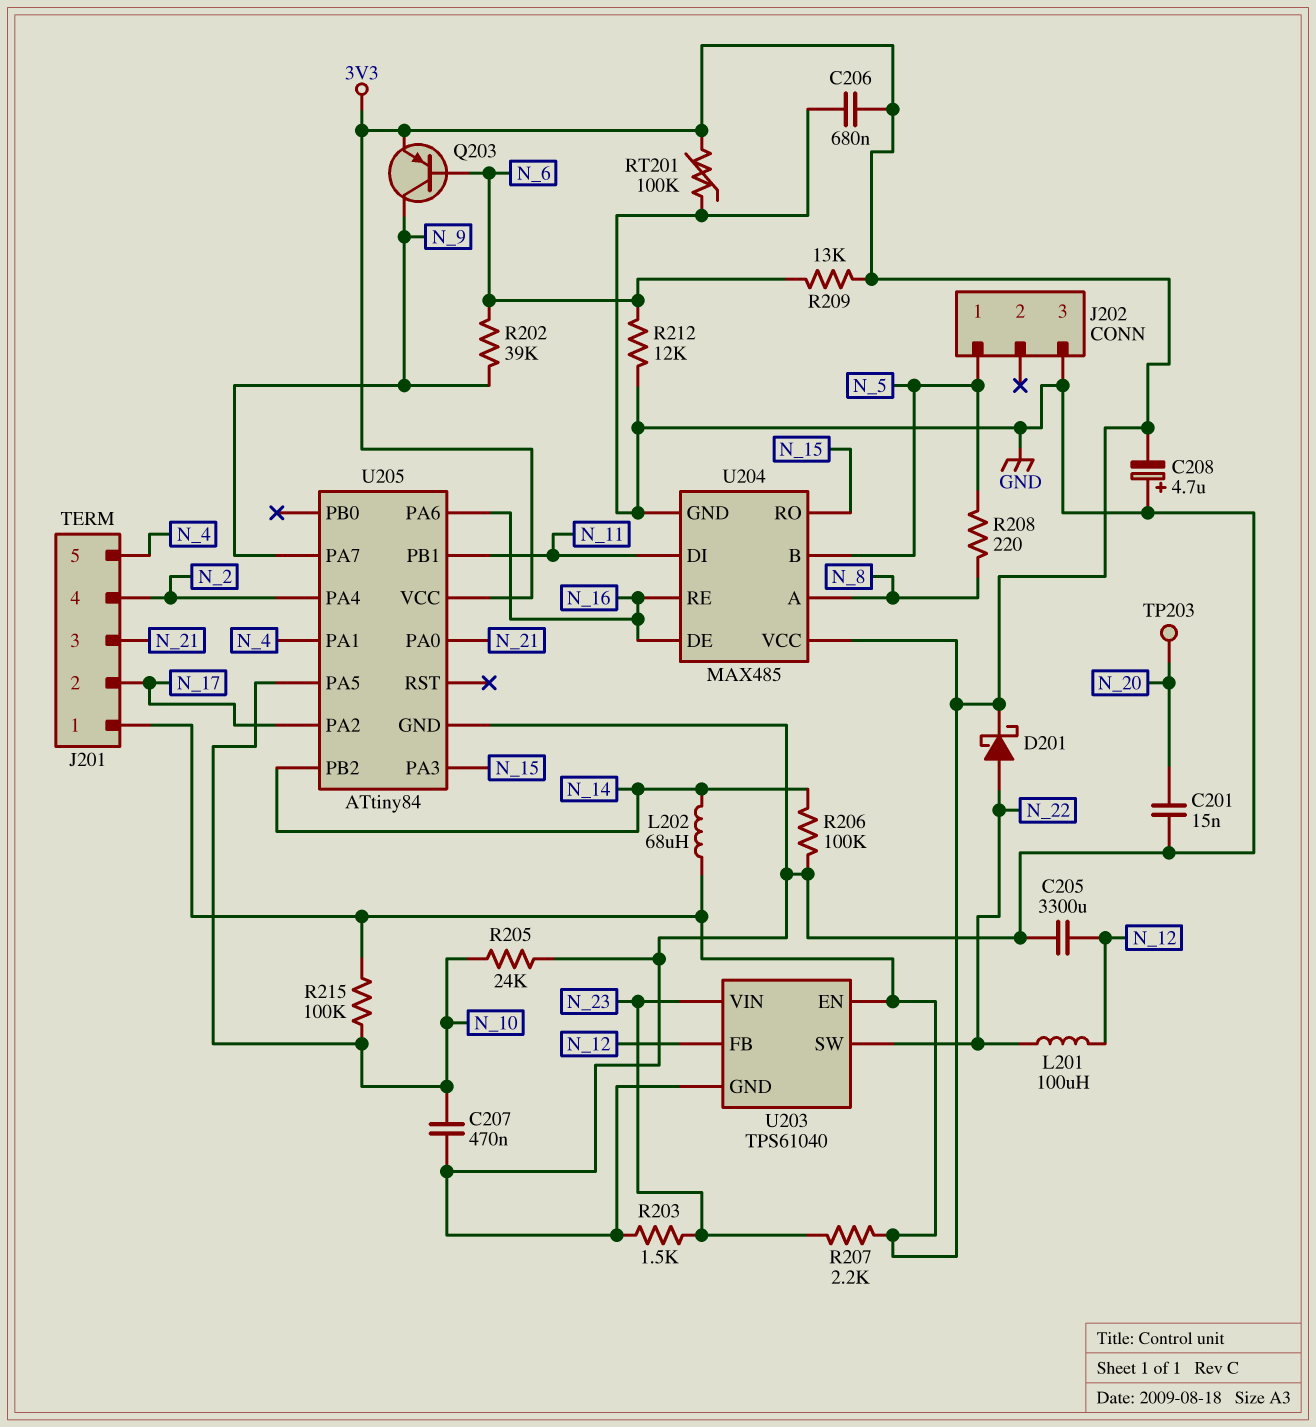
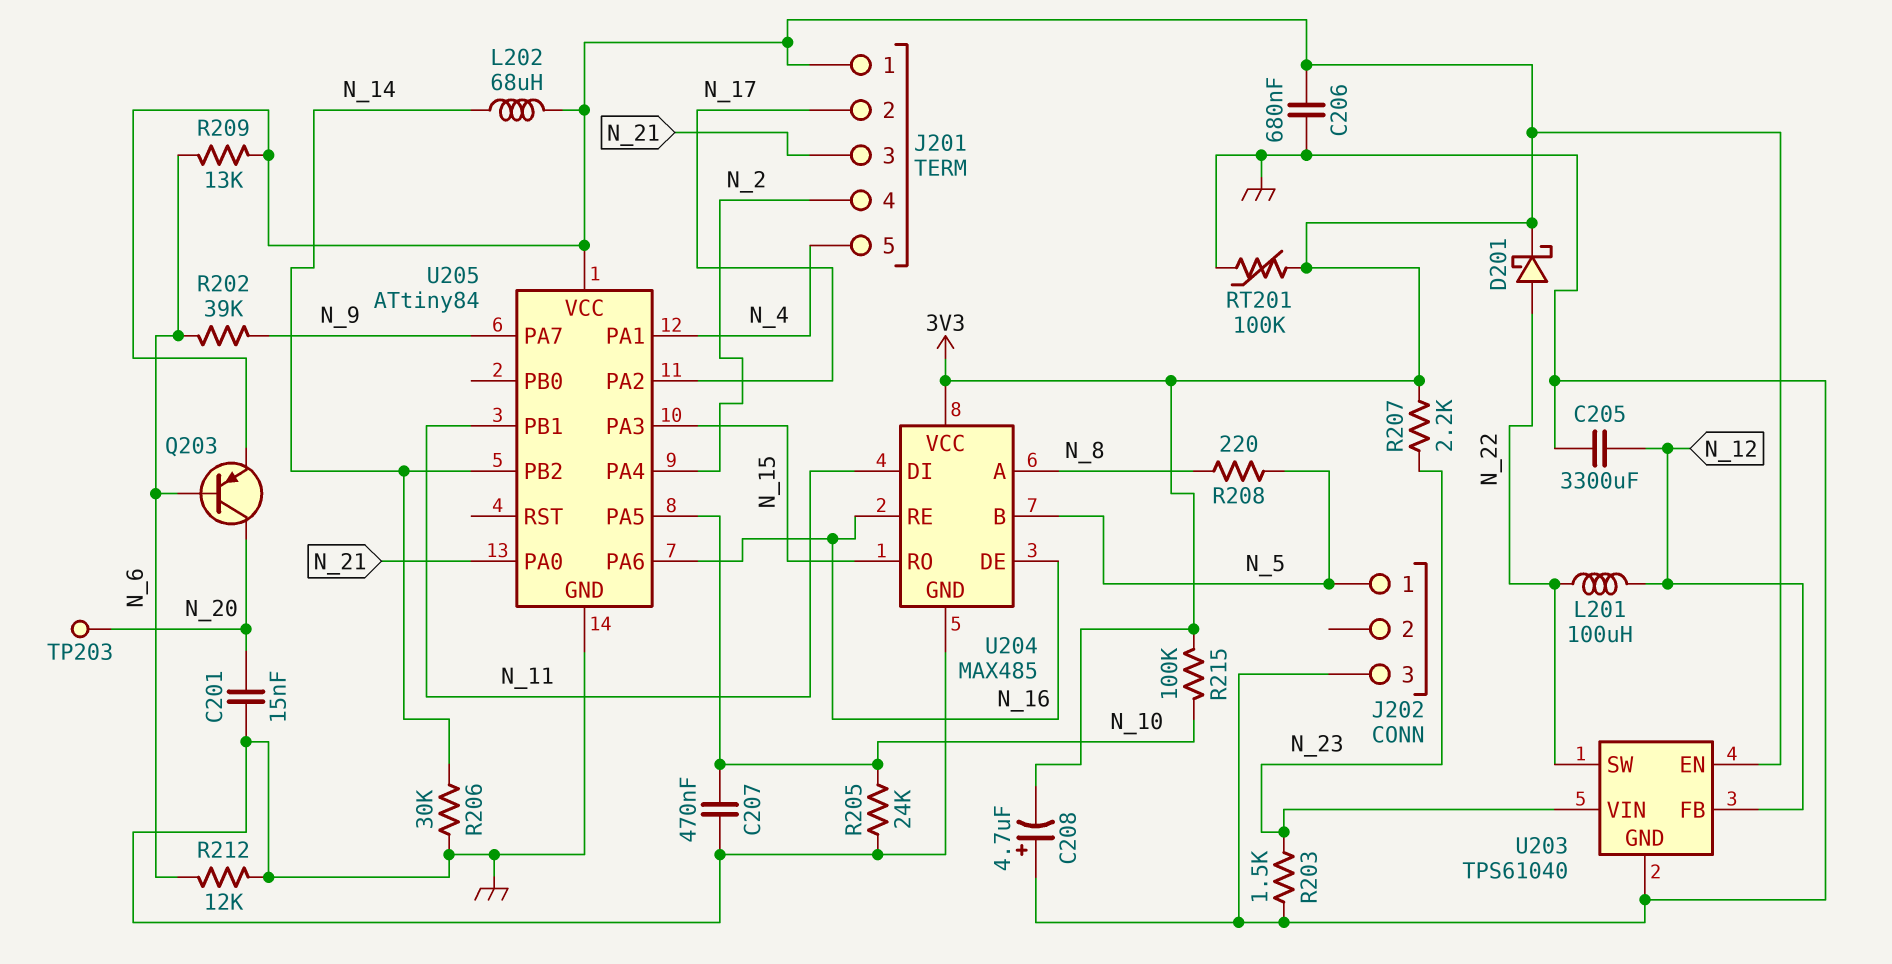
Q203: PNP (B N_6, C N_9, E 3V3) -> PNP (B N_6, C N_20, E 3V3)
R206: 100k (GND, N_14) -> 30k (GND, N_14)

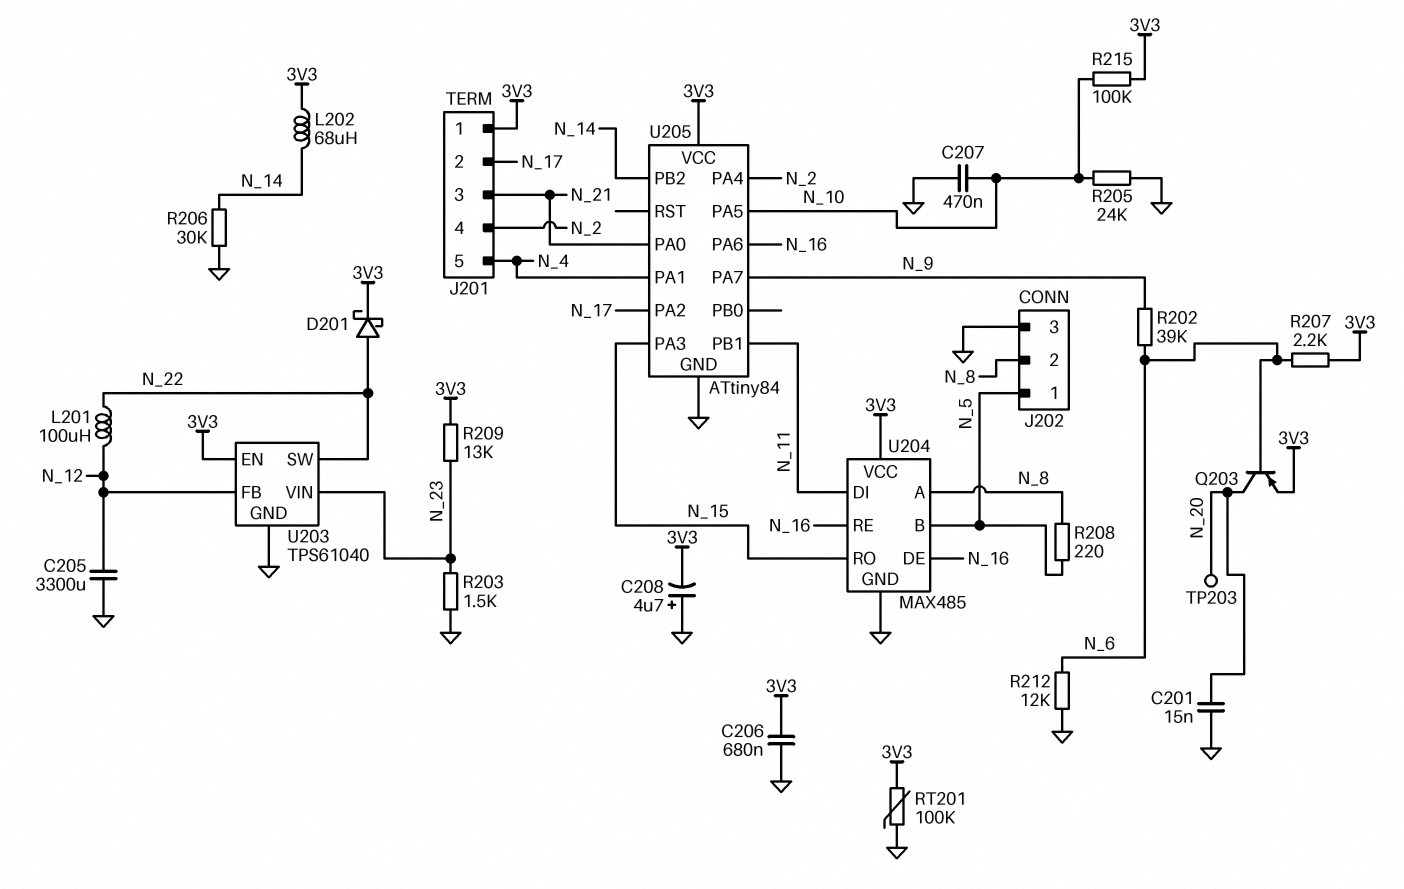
J202 pin 2: none -> N_8
R207: 2.2k (3V3, N_23) -> 2.2k (3V3, N_6)
R209: 13k (3V3, N_6) -> 13k (3V3, N_23)

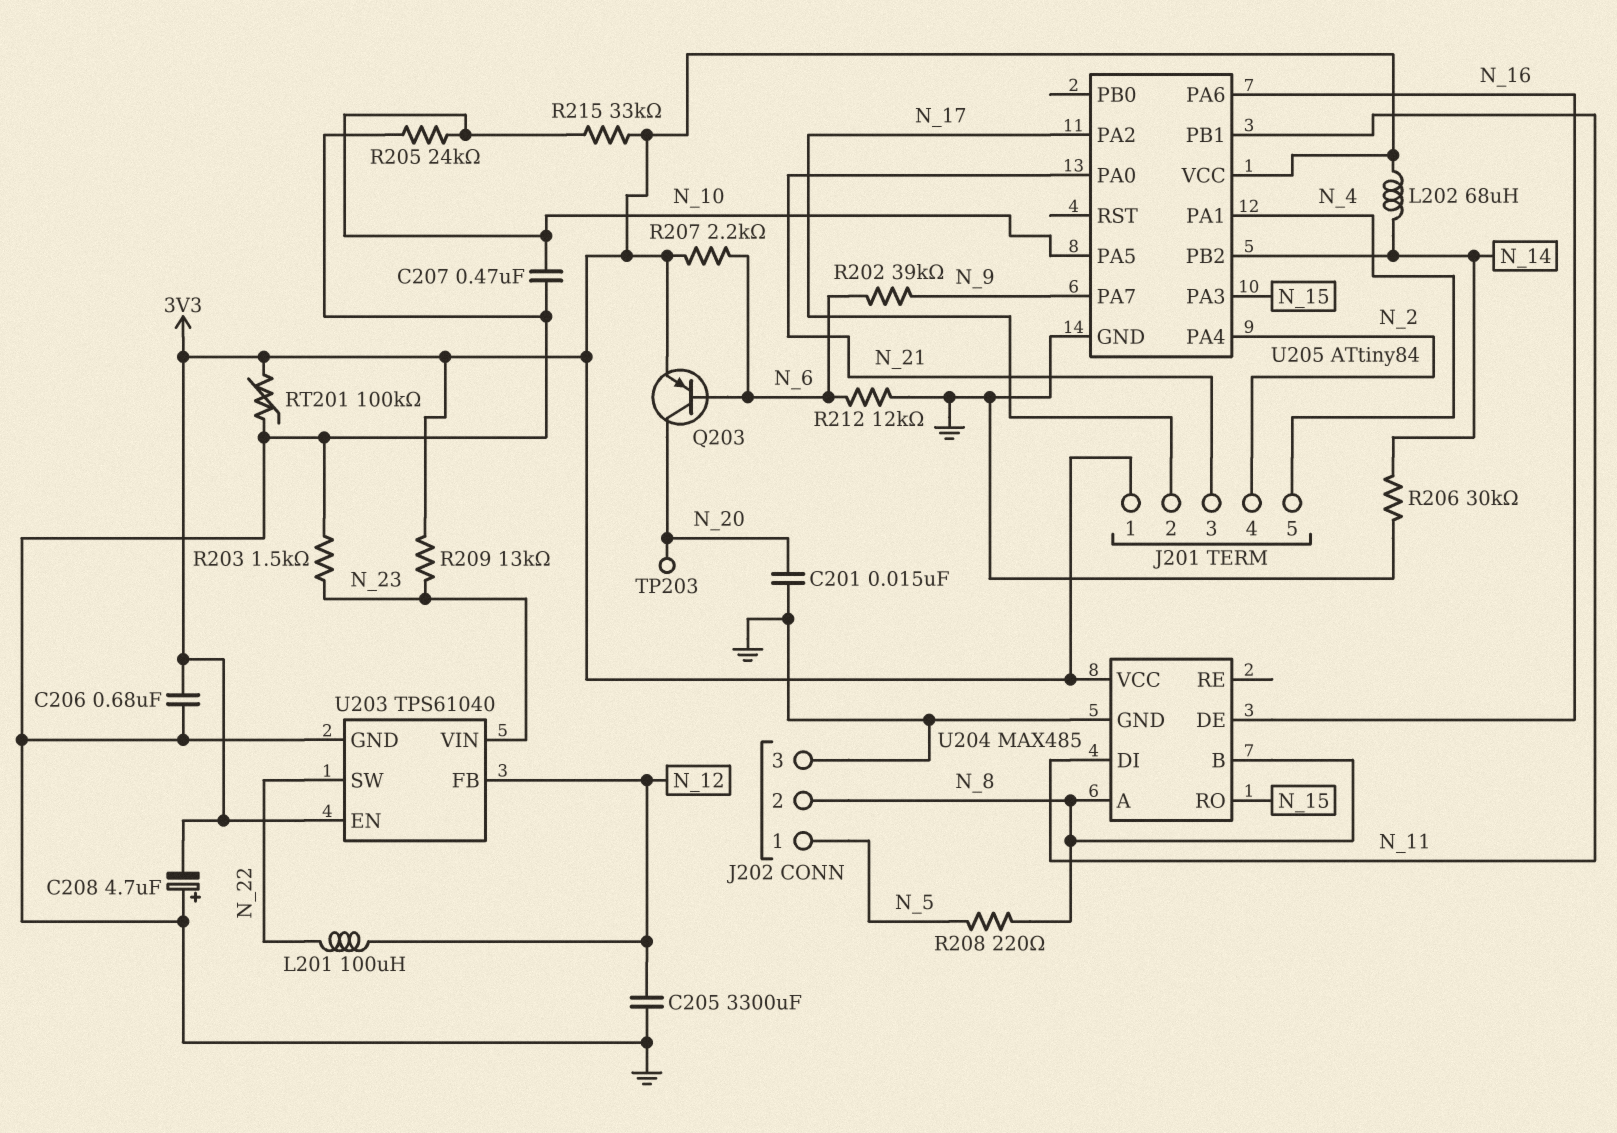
D201: schottky (A N_22, K 3V3) -> none
R215: 100k (3V3, N_10) -> 33k (3V3, N_10)
U204 pin B: N_5 -> N_8
U204 pin RE: N_16 -> none

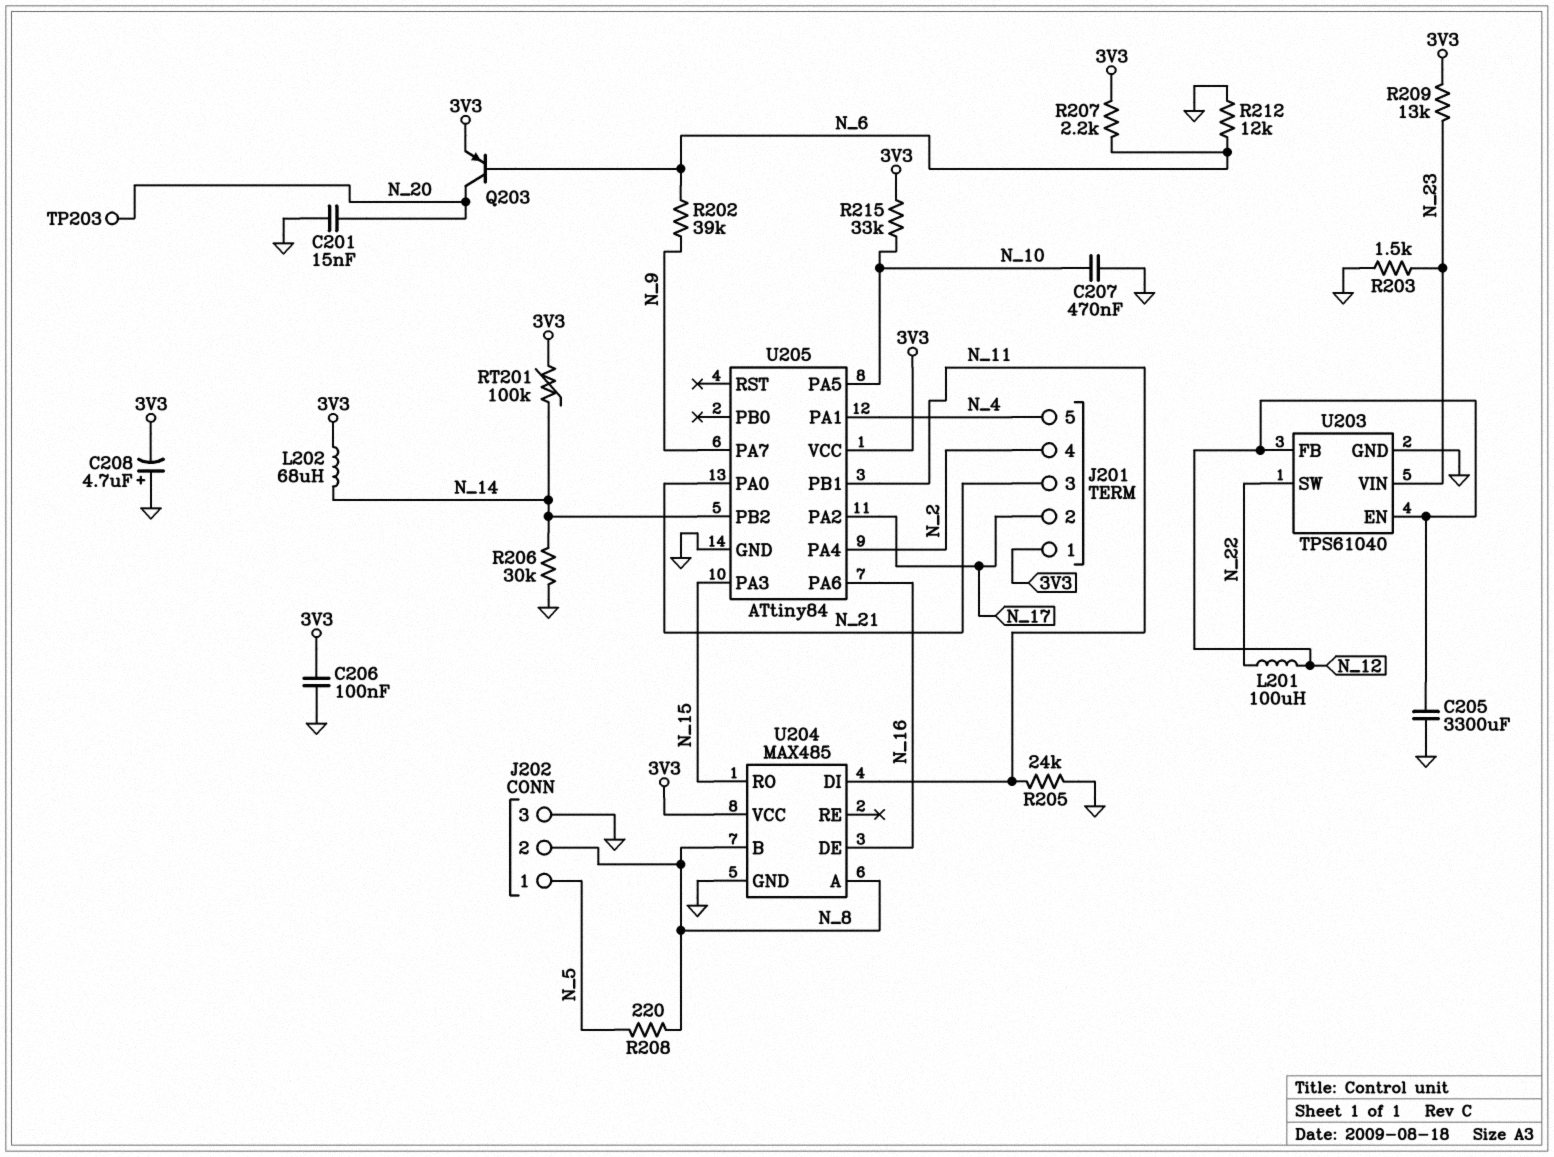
C206: 680nF (3V3, GND) -> 100nF (3V3, GND)
R205: 24k (GND, N_10) -> 24k (GND, N_11)
RT201: 100k (3V3, GND) -> 100k (3V3, N_14)
U203 pin EN: 3V3 -> N_12

